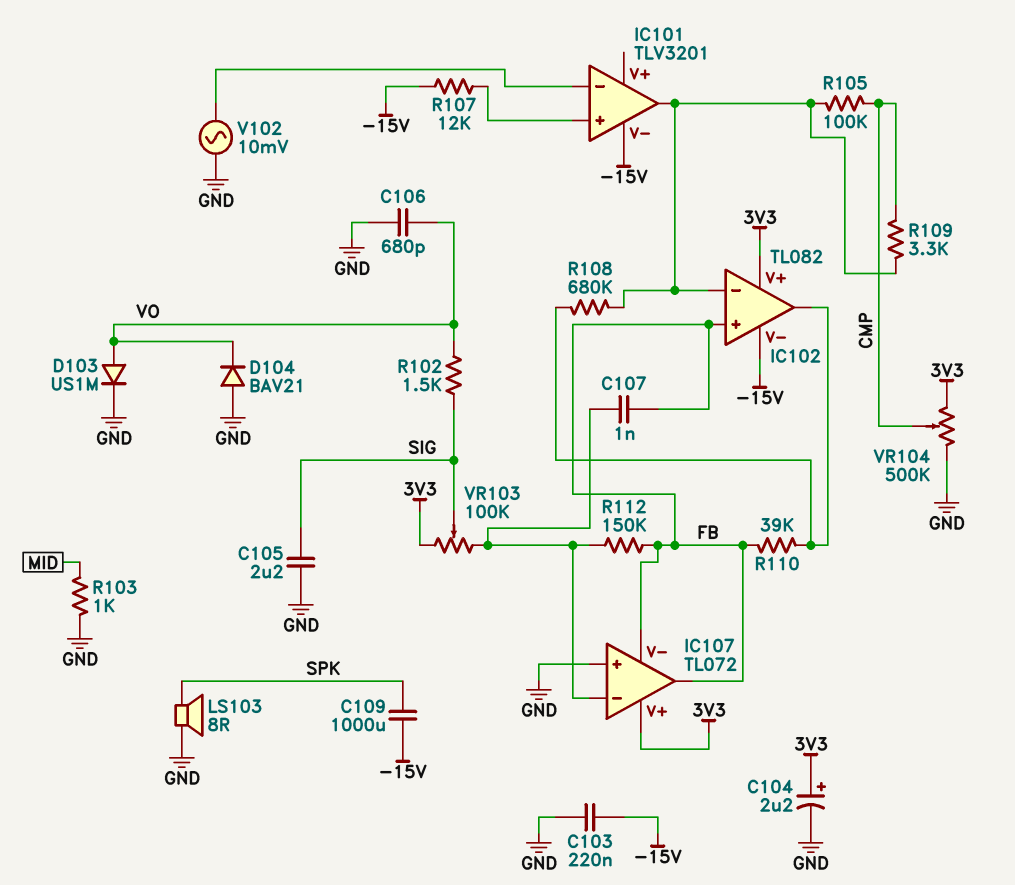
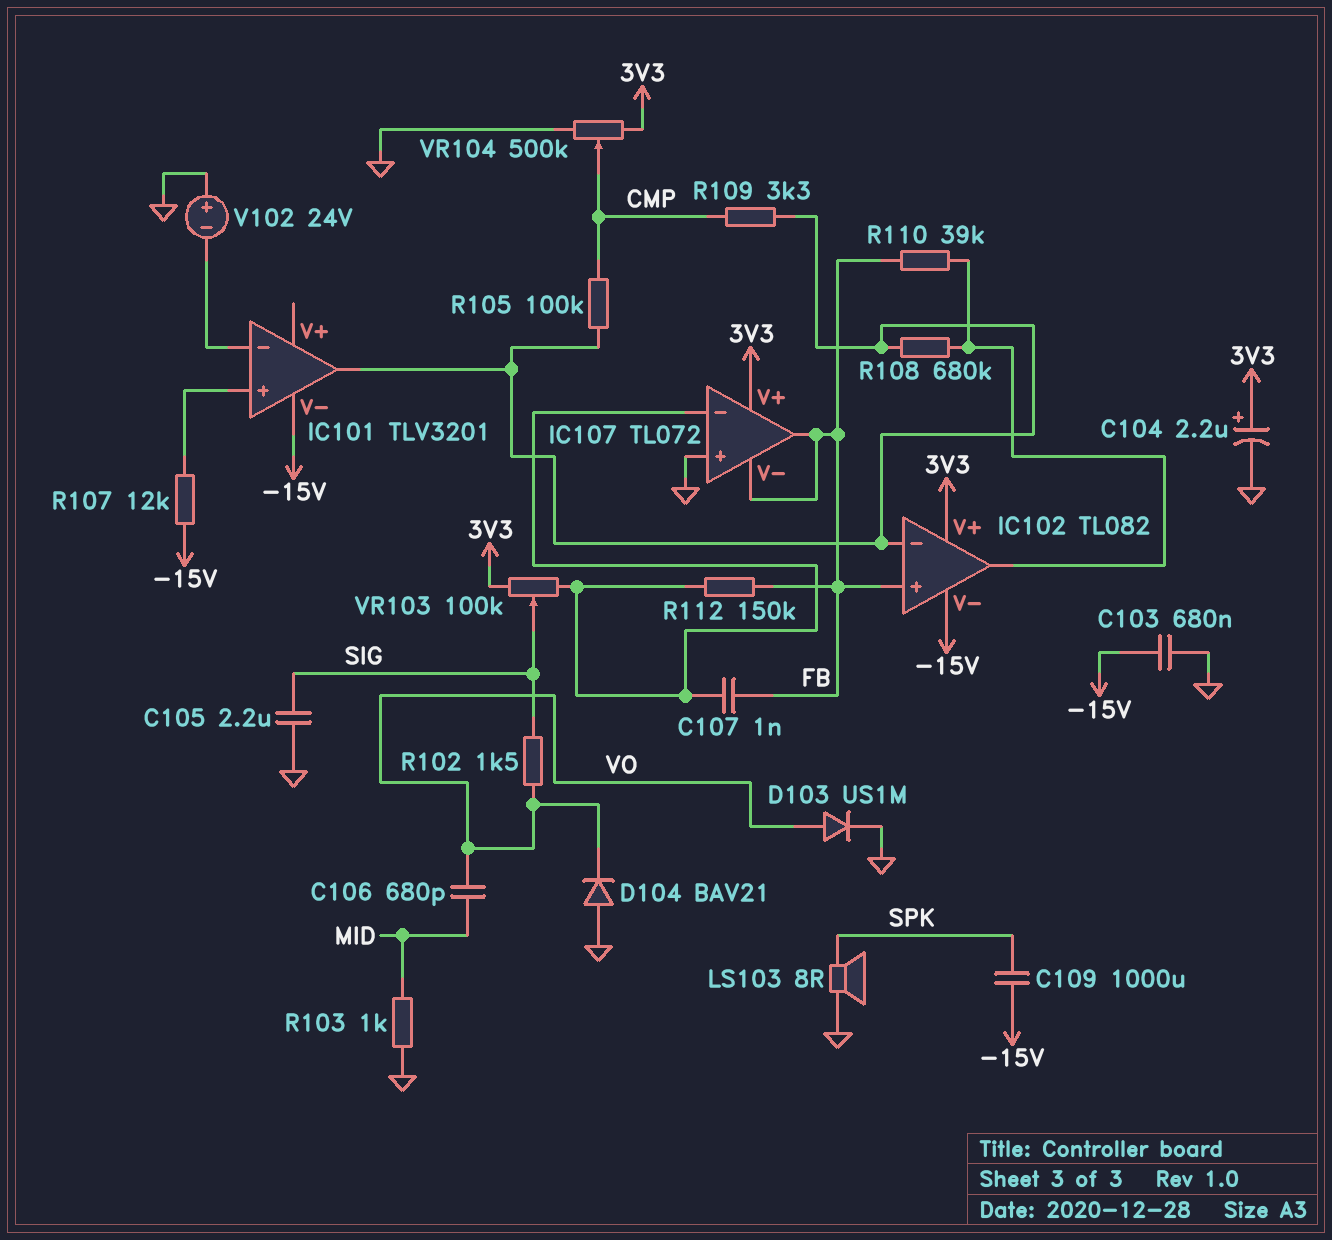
C103: 220nF (-15V, GND) -> 680nF (-15V, GND)
C106: 680pF (GND, VO) -> 680pF (MID, VO)
V102: AC 10mV (GND, IC101/in-) -> 24V (plus GND, minus IC101/in-)

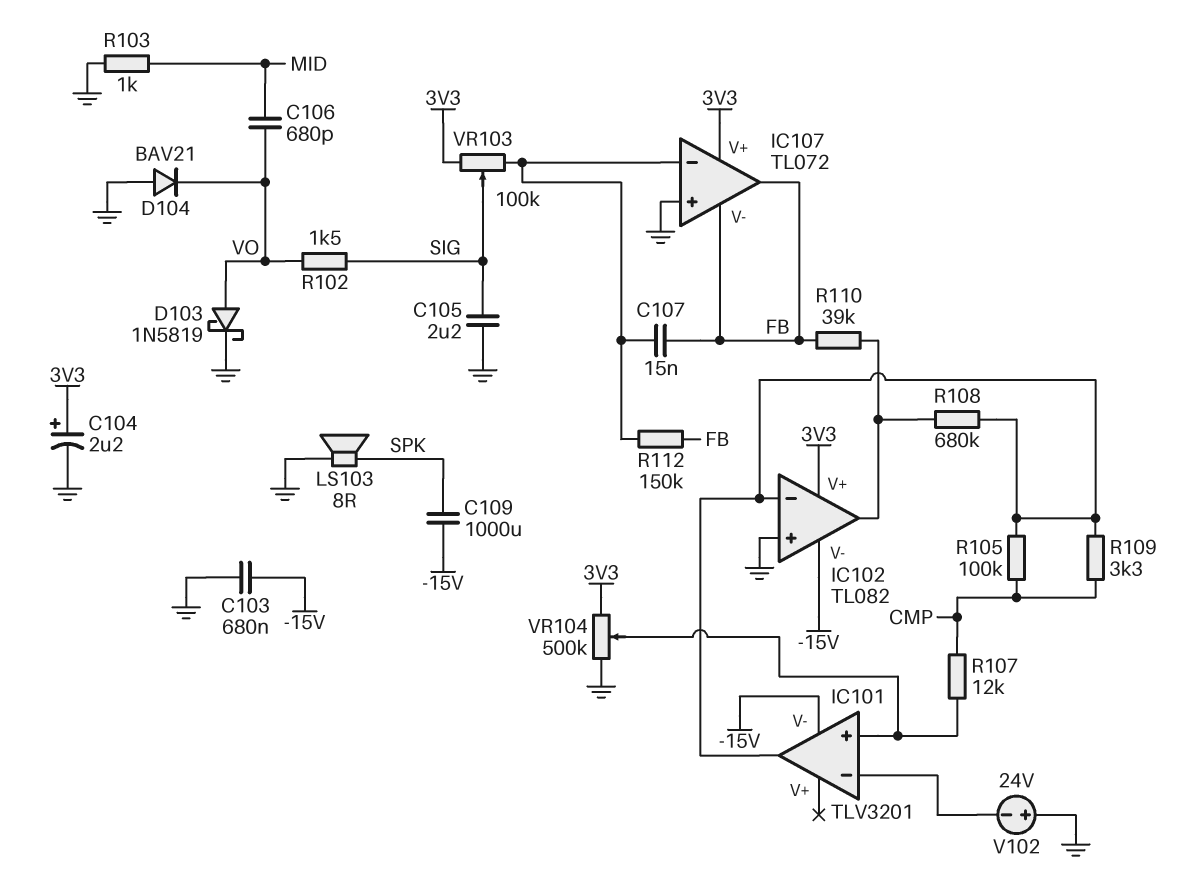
C107: 1nF (FB, IC107/in-) -> 15nF (FB, IC107/in-)
D103: diode US1M (A VO, K GND) -> schottky 1N5819 (A VO, K GND)
IC102 pin in+: FB -> GND
R107: 12k (-15V, IC101/in+) -> 12k (CMP, IC101/in+)
VR104: 500k (3V3, GND, wiper CMP) -> 500k (3V3, GND, wiper IC101/in+)

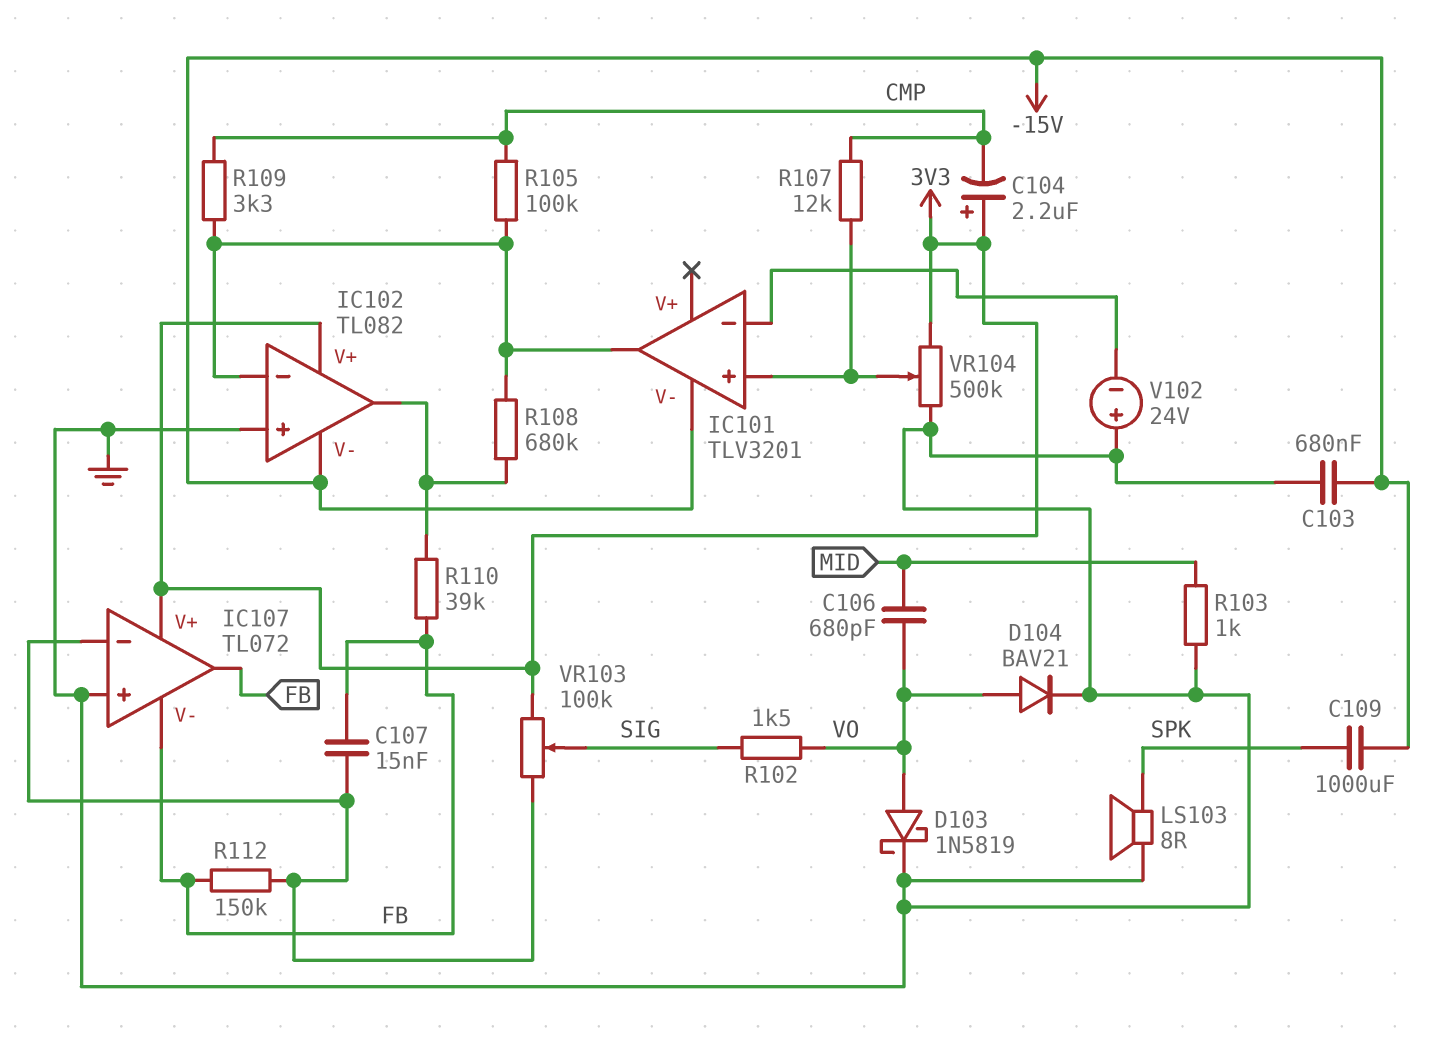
C104: 2.2uF (plus 3V3, minus GND) -> 2.2uF (plus 3V3, minus CMP)
C105: 2.2uF (GND, SIG) -> none
D104: diode BAV21 (A GND, K VO) -> diode BAV21 (A VO, K GND)

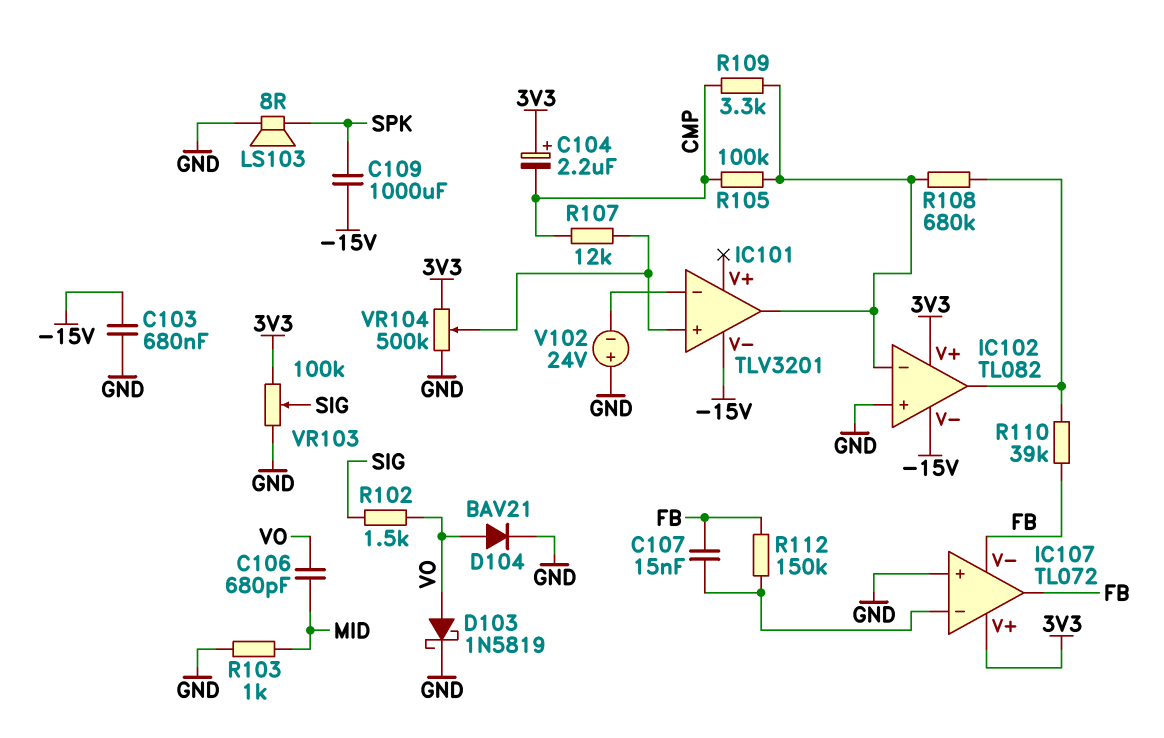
VR103: 100k (3V3, IC107/in-, wiper SIG) -> 100k (3V3, GND, wiper SIG)

